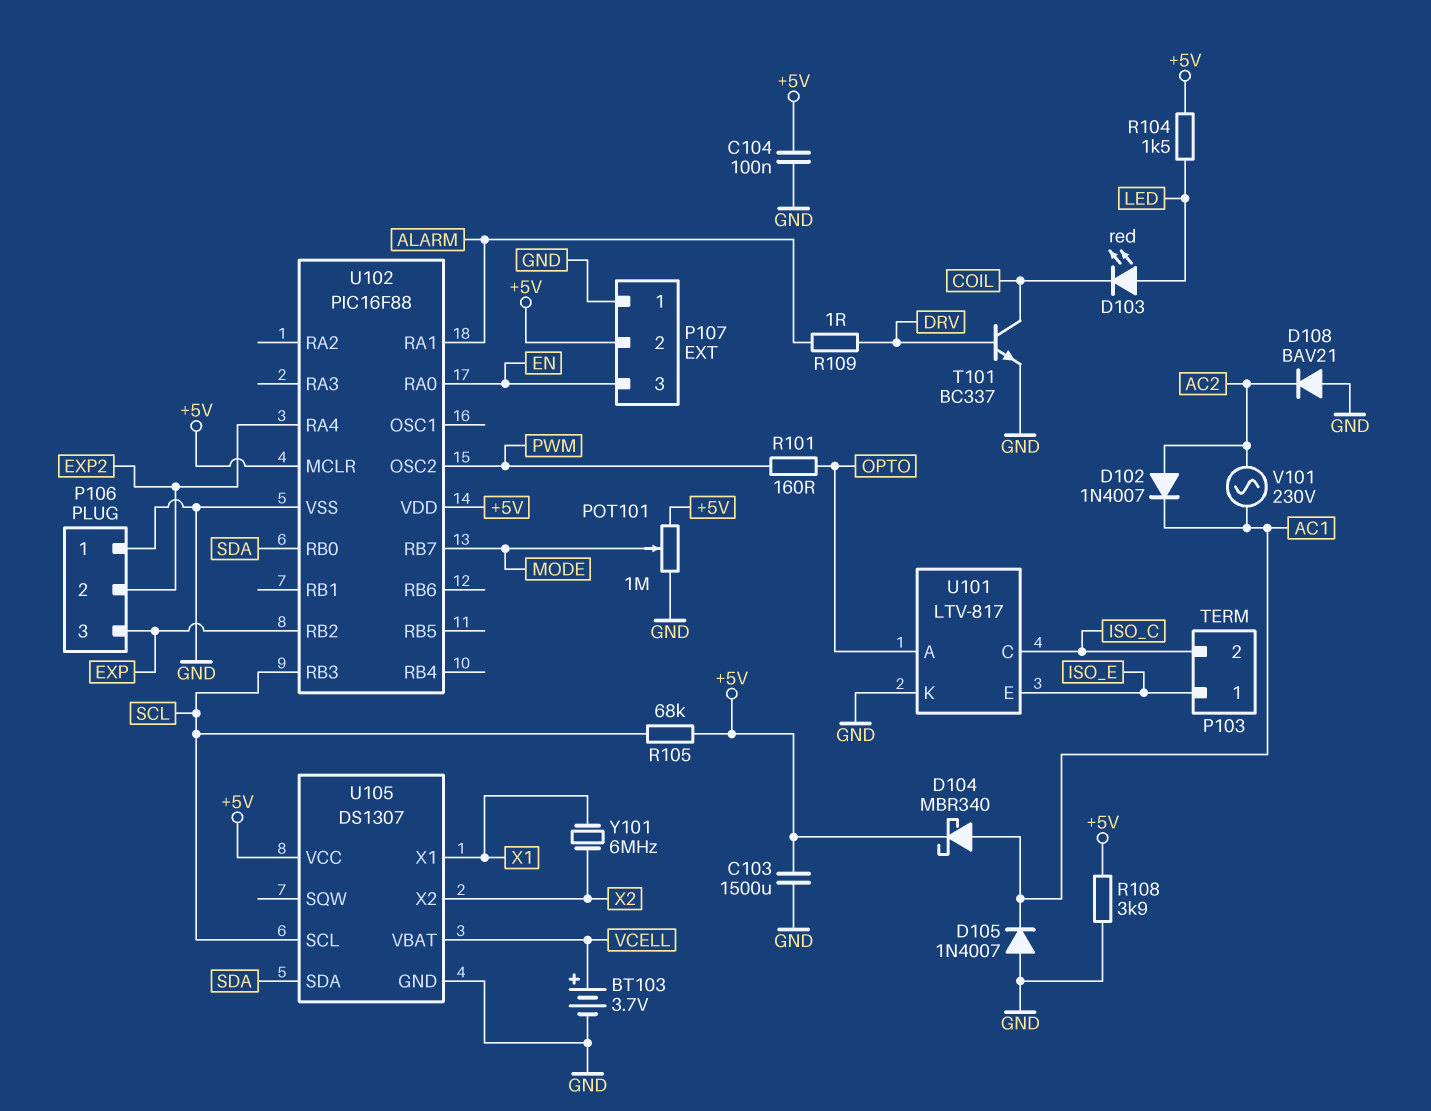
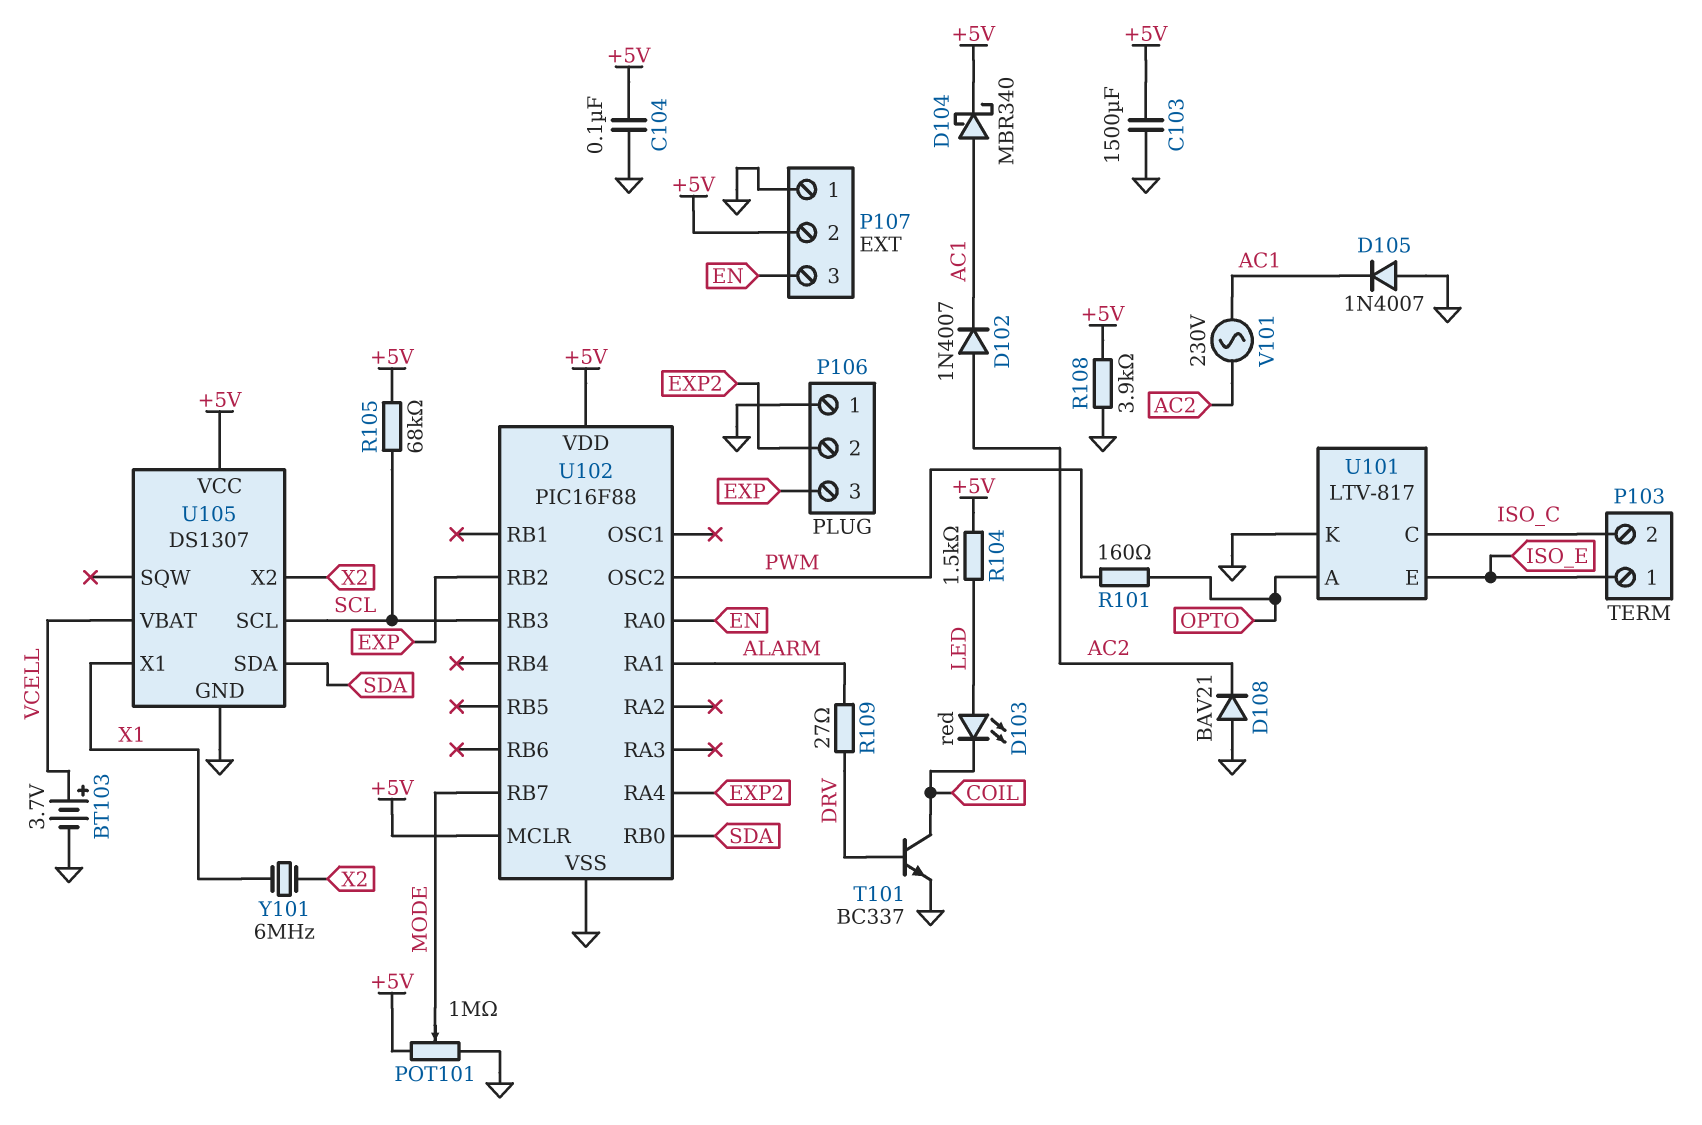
R109: 1 (ALARM, DRV) -> 27 (ALARM, DRV)

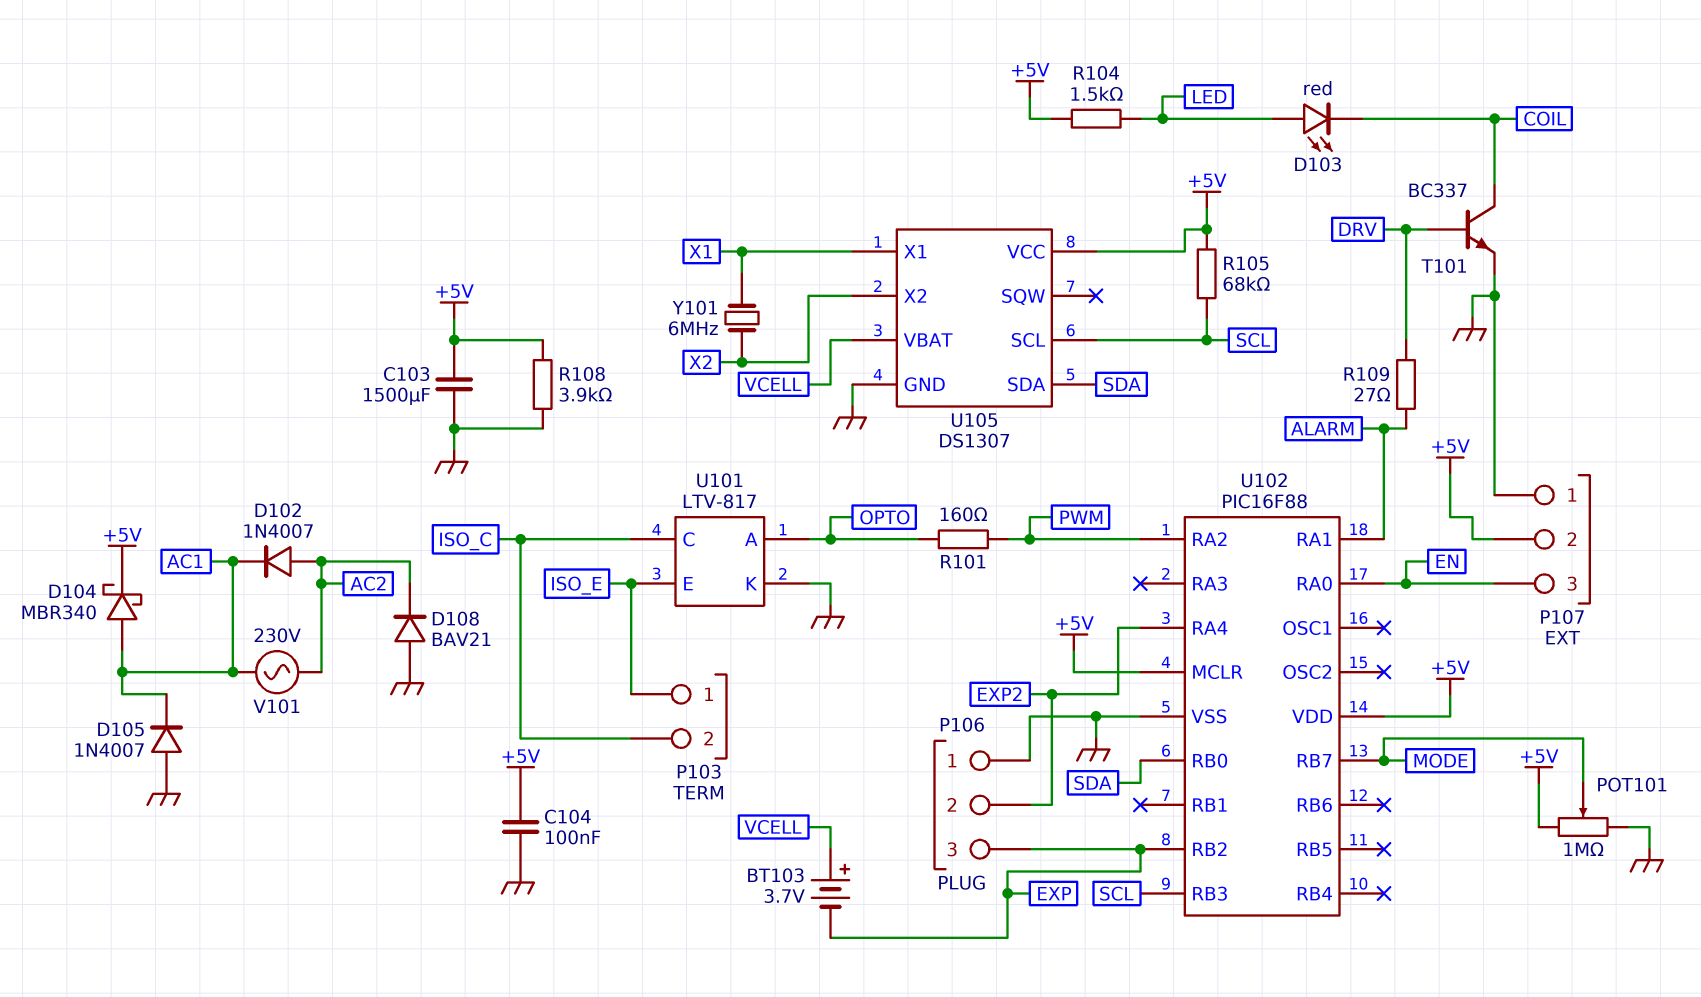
BT103: 3.7V (plus VCELL, minus GND) -> 3.7V (plus VCELL, minus EXP)
U102 pin OSC2: PWM -> none
U102 pin RA2: none -> PWM

